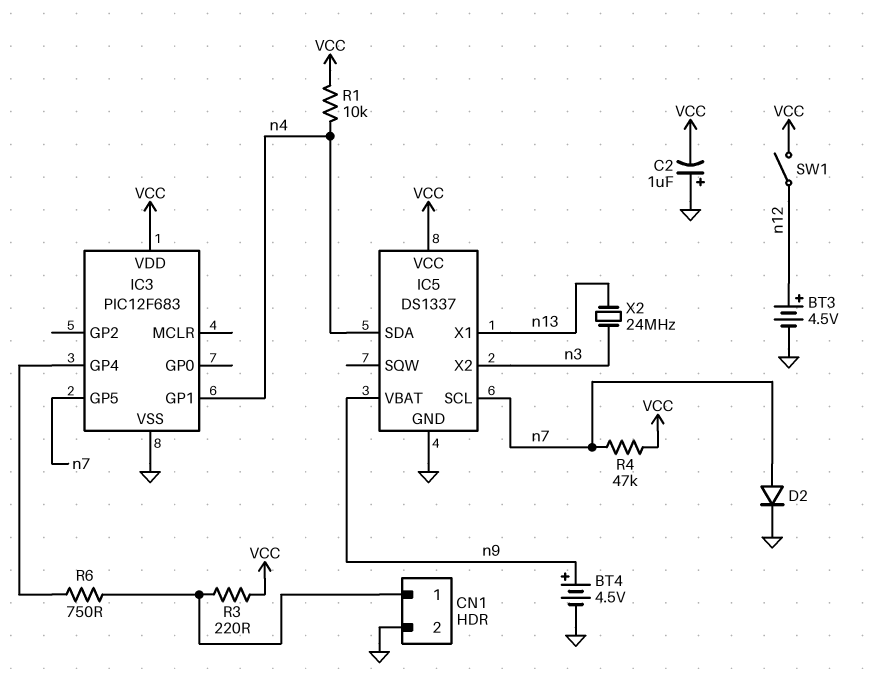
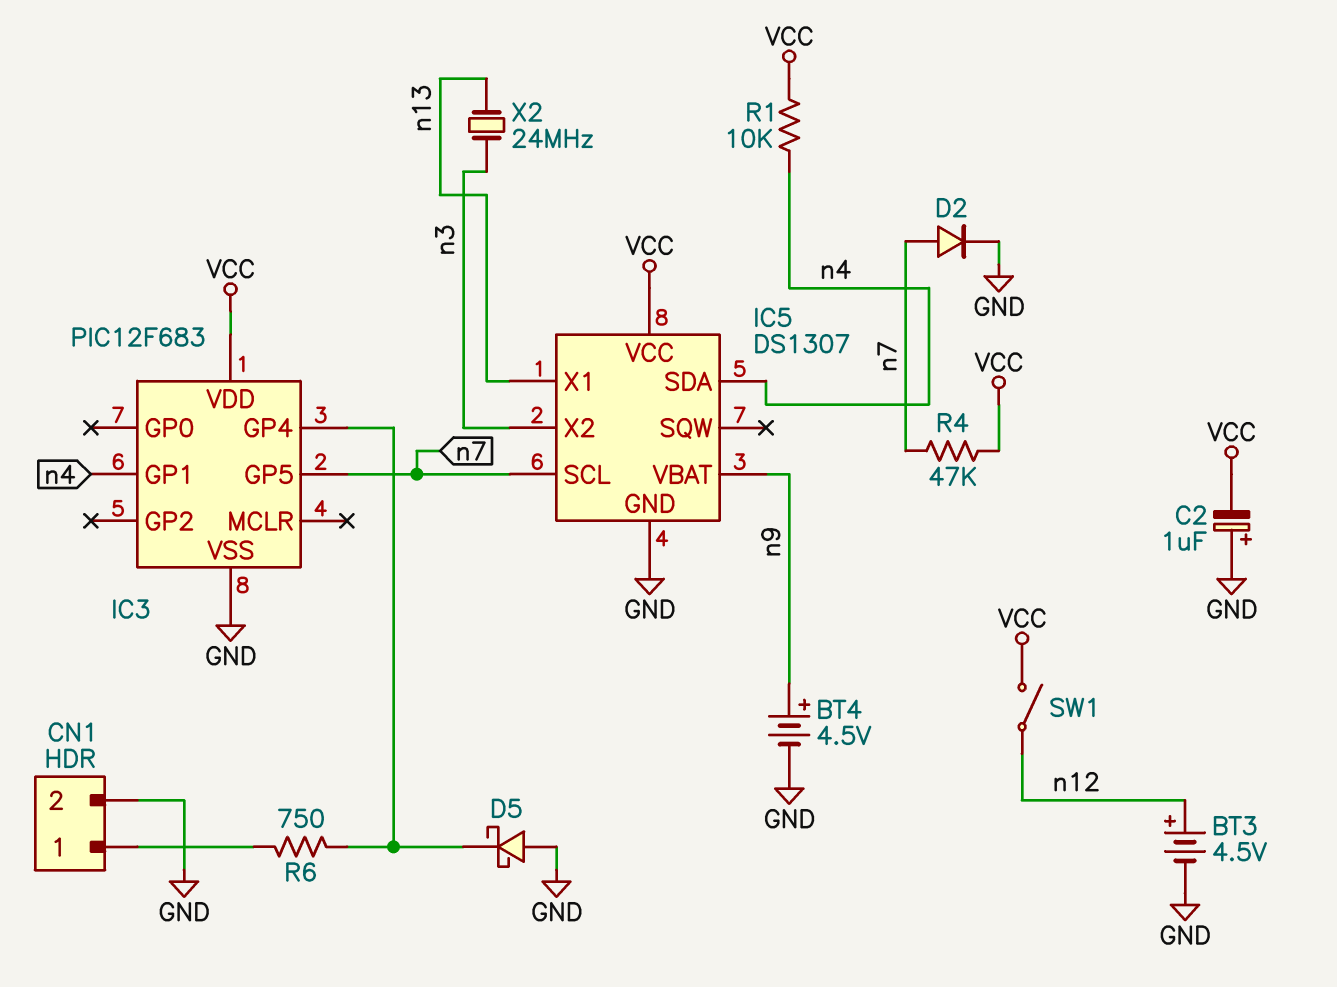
D5: none -> schottky (A GND, K IC3/GP4)
IC5: DS1337 -> DS1307
R3: 220 (CN1/1, VCC) -> none

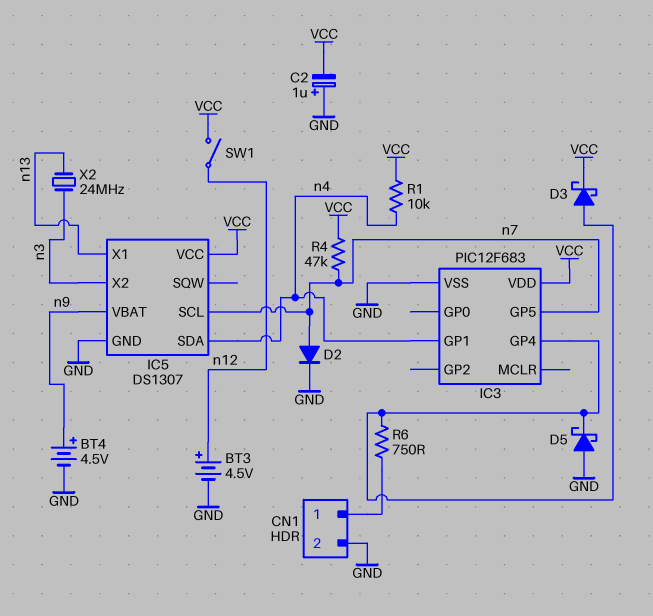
D3: none -> schottky (A IC3/GP4, K VCC)

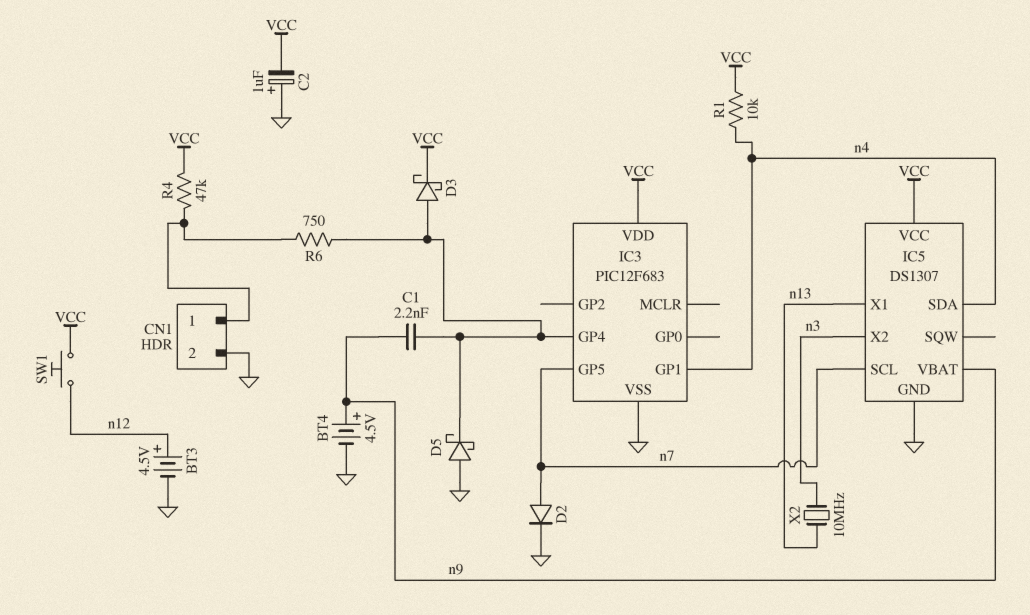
C1: none -> 2.2nF (IC3/GP4, n9)
R4: 47k (VCC, n7) -> 47k (CN1/1, VCC)
SW1: switch (VCC, n12) -> button (VCC, n12)
X2: 24MHz (n3, n13) -> 10MHz (n3, n13)

